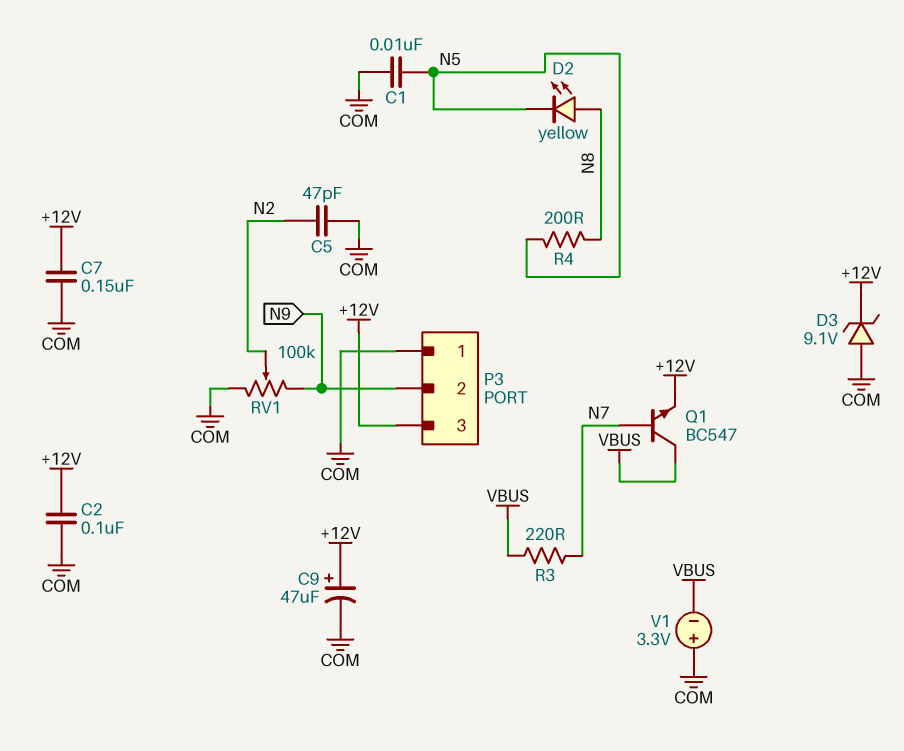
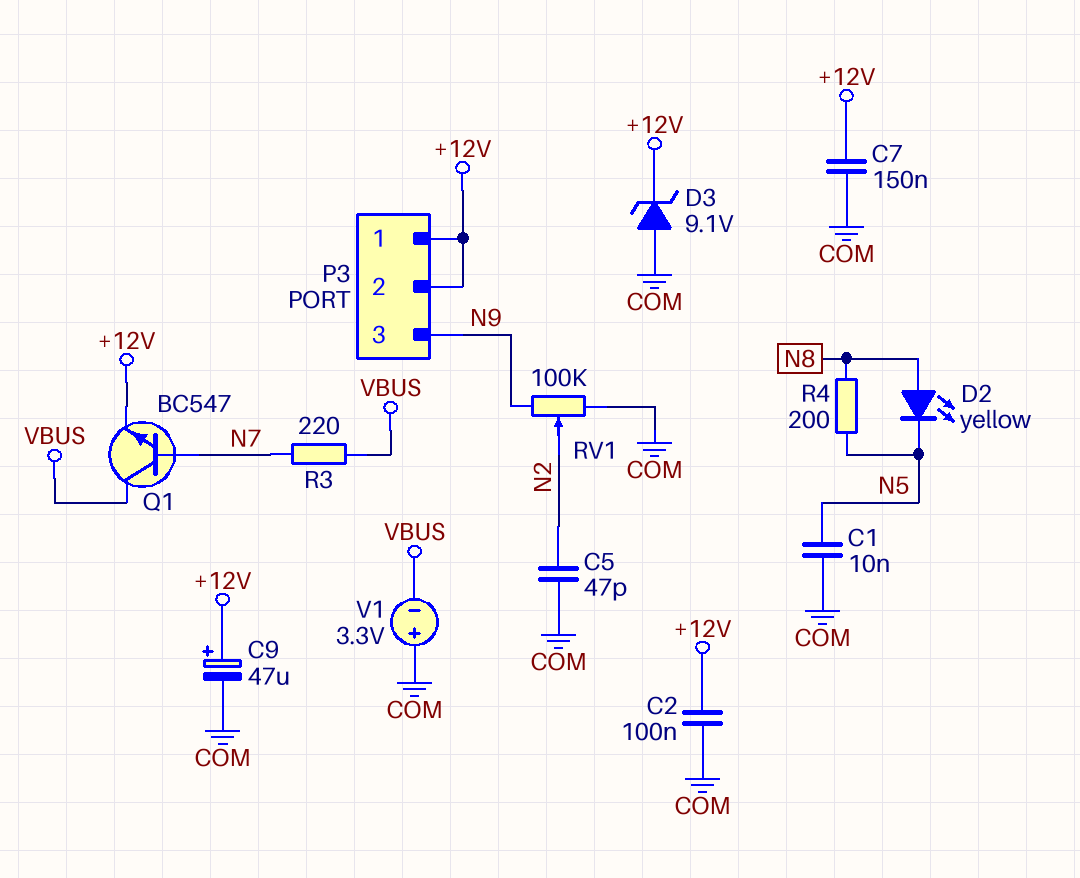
P3 pin 1: COM -> +12V
P3 pin 2: N9 -> +12V
P3 pin 3: +12V -> N9

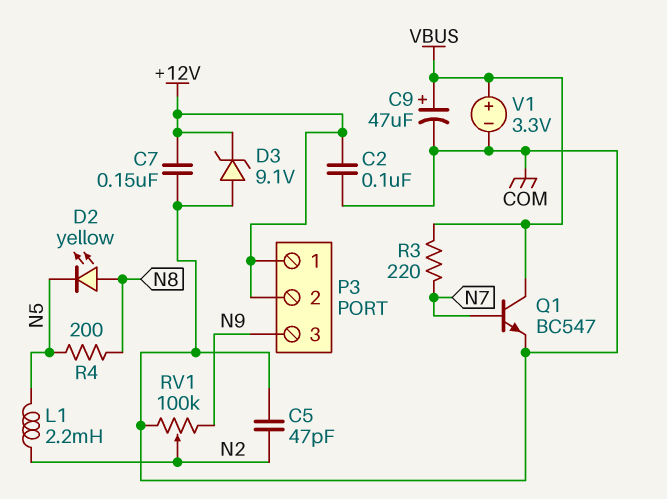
C1: 10nF (COM, N5) -> none
C9: 47uF (plus +12V, minus COM) -> 47uF (plus VBUS, minus COM)
L1: none -> 2.2mH (N2, N5)
Q1: NPN BC547 (B N7, C VBUS, E +12V) -> NPN BC547 (B N7, C VBUS, E COM)
V1: 3.3V (plus COM, minus VBUS) -> 3.3V (plus VBUS, minus COM)

